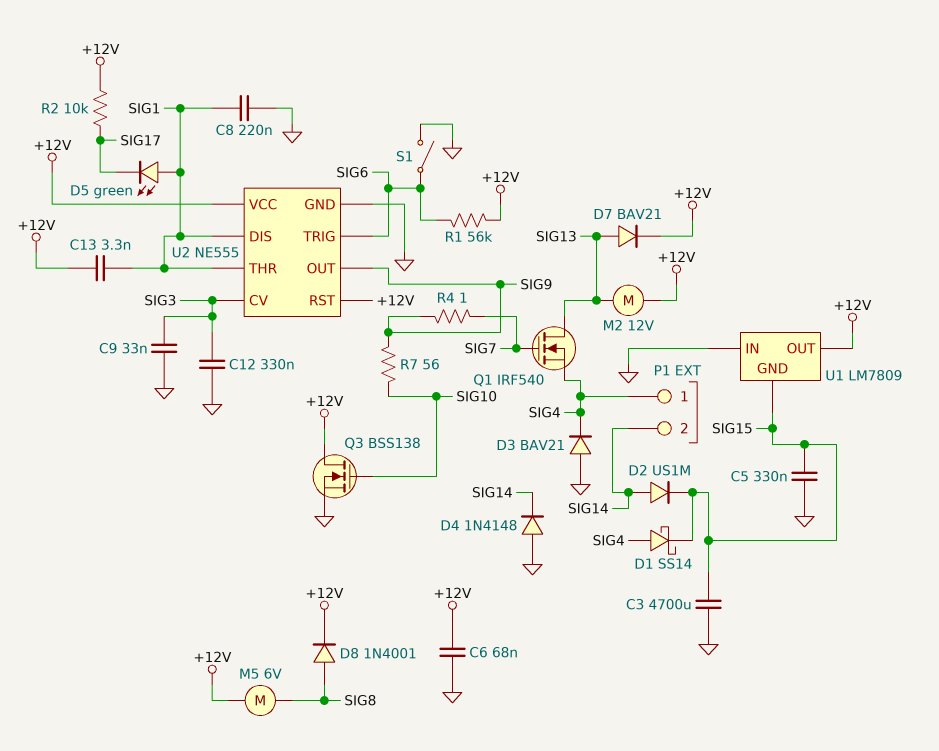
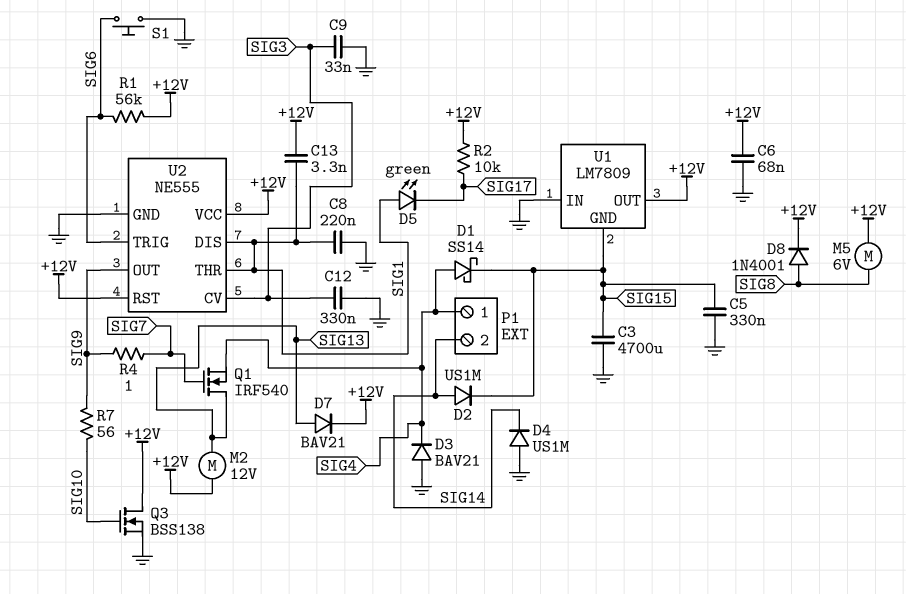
D4: diode 1N4148 (A GND, K SIG14) -> diode US1M (A GND, K SIG14)
S1: switch (GND, SIG6) -> button (GND, SIG6)

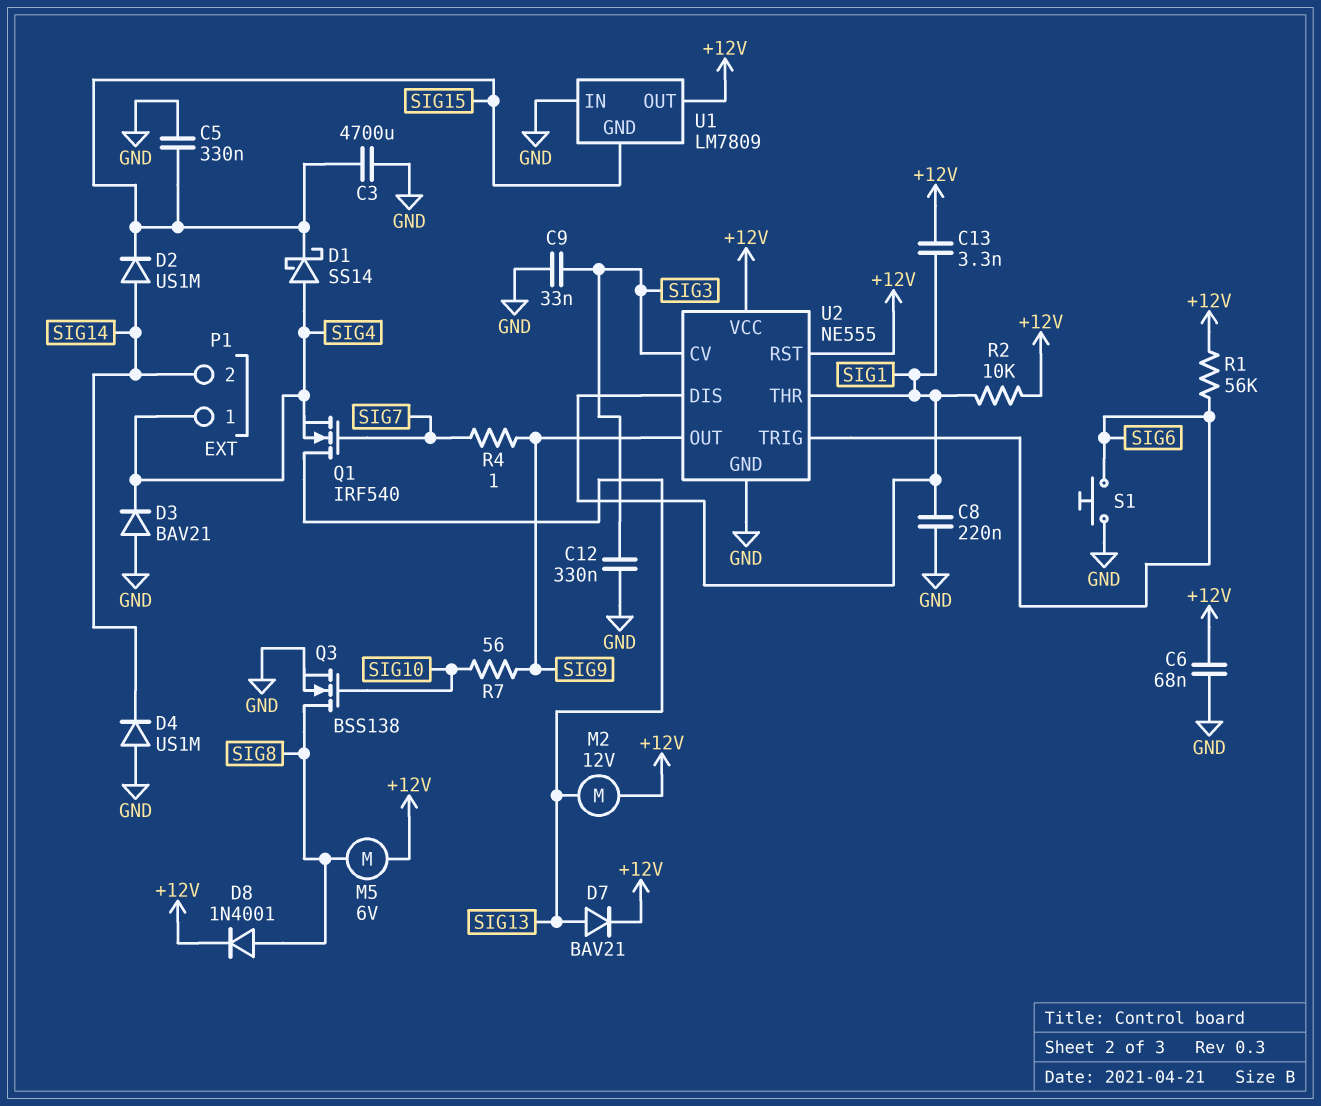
D5: LED green (A SIG1, K SIG17) -> none
Q3: NMOS BSS138 (G SIG10, D +12V, S GND) -> NMOS BSS138 (G SIG10, D SIG8, S GND)
R2: 10k (+12V, SIG17) -> 10k (+12V, SIG1)

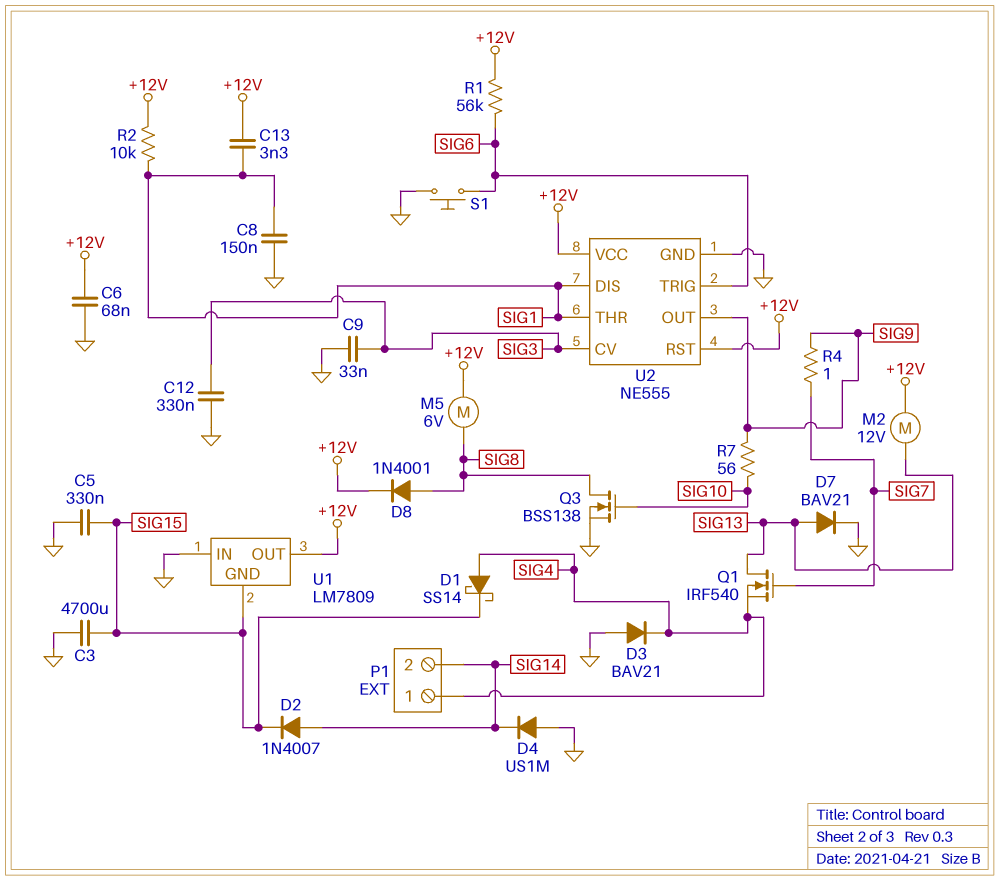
C8: 220nF (GND, SIG1) -> 150nF (GND, SIG1)
D2: diode US1M (A SIG14, K SIG15) -> diode 1N4007 (A SIG14, K SIG15)
D7: diode BAV21 (A SIG13, K +12V) -> diode BAV21 (A SIG13, K GND)

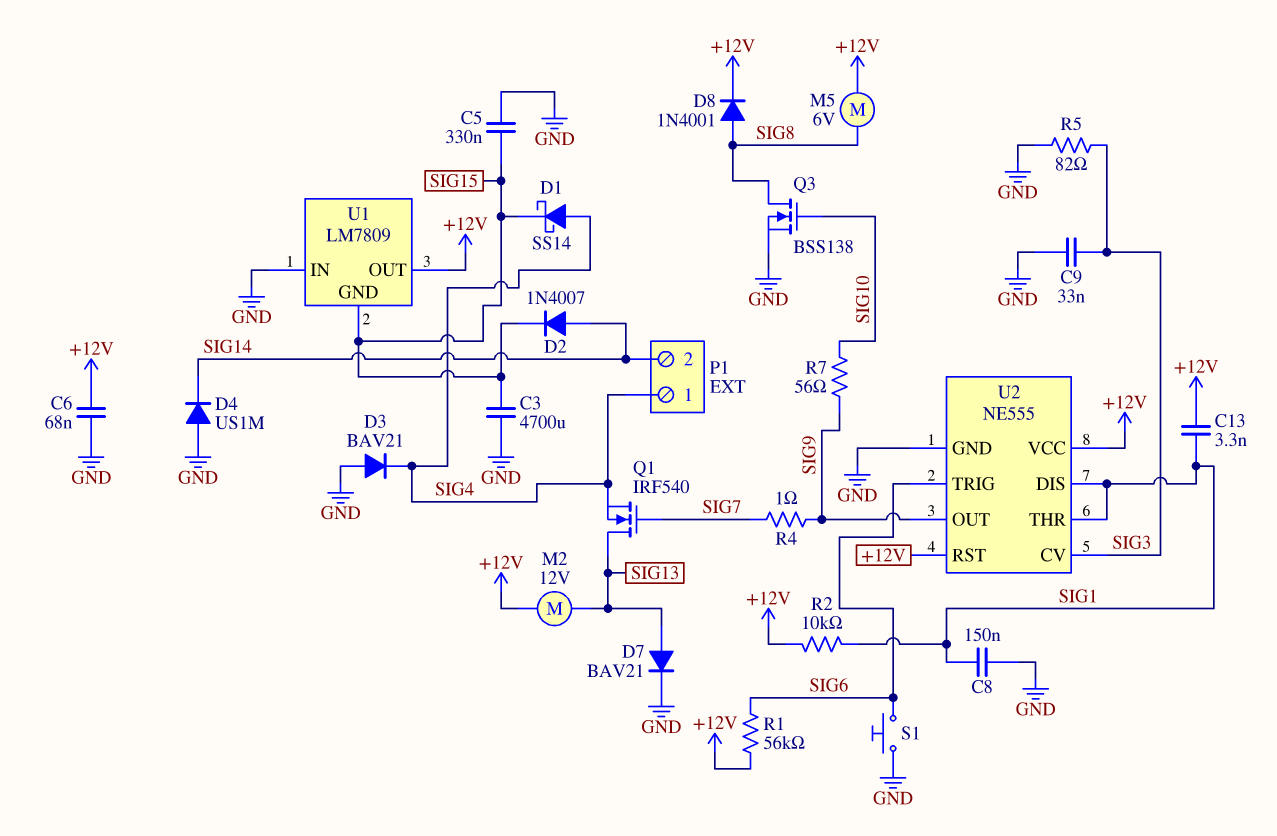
C12: 330nF (GND, SIG3) -> none
R5: none -> 82 (GND, SIG3)

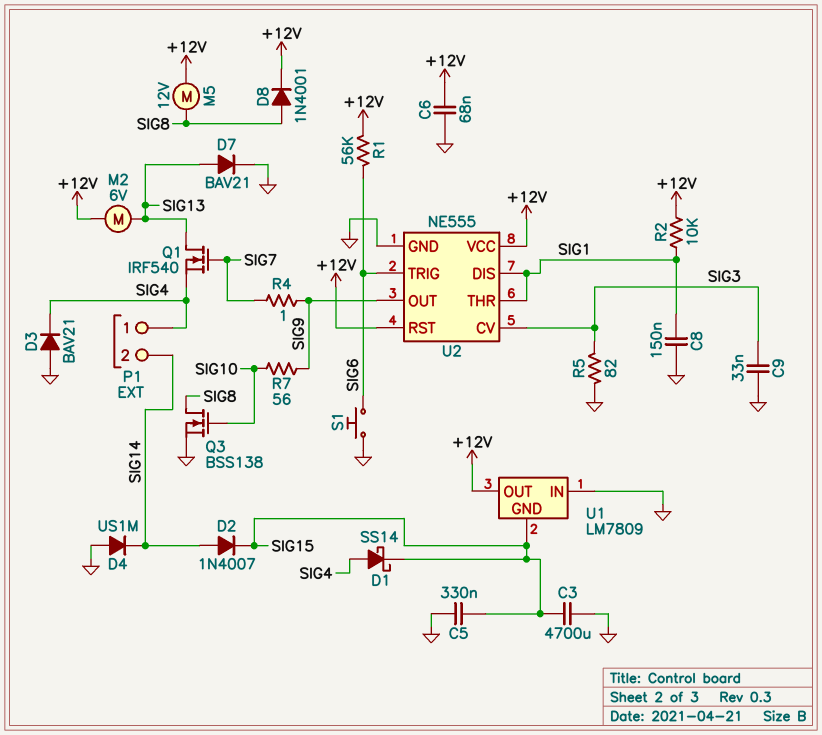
C13: 3.3nF (+12V, SIG1) -> none
M2: motor 12V (+12V, SIG13) -> motor 6V (+12V, SIG13)
M5: motor 6V (+12V, SIG8) -> motor 12V (+12V, SIG8)

